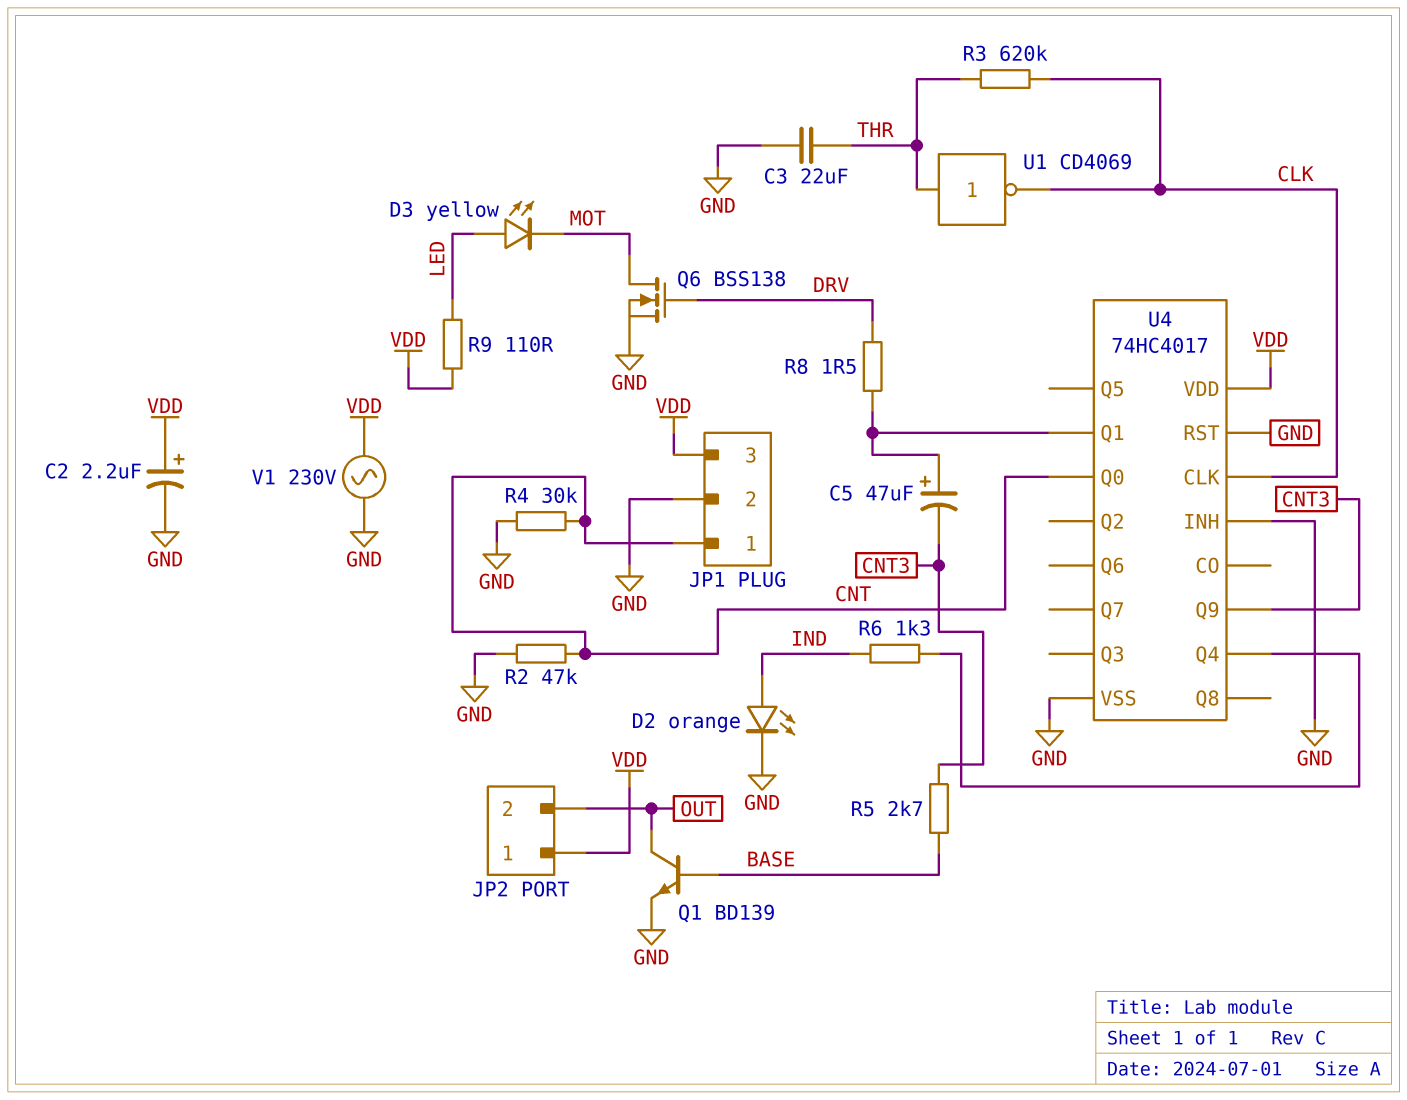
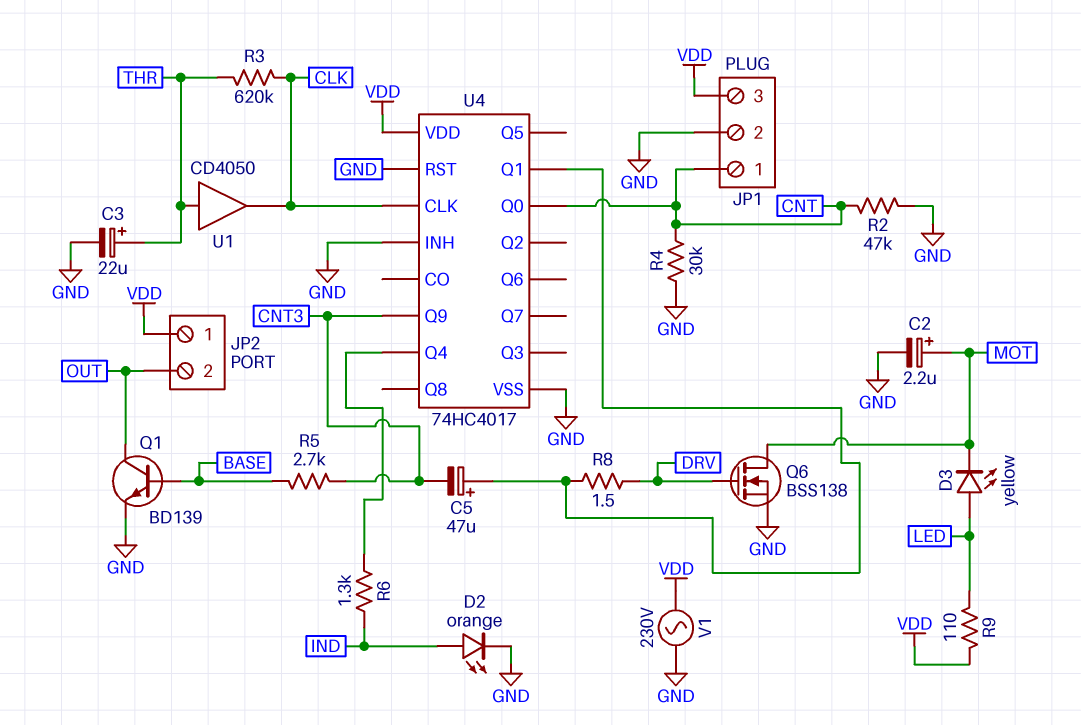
C2: 2.2uF (plus VDD, minus GND) -> 2.2uF (plus MOT, minus GND)
C3: 22uF (GND, THR) -> 22uF (plus THR, minus GND)
U1: NOT CD4069 (in THR, out CLK) -> buffer CD4050 (in THR, out CLK)

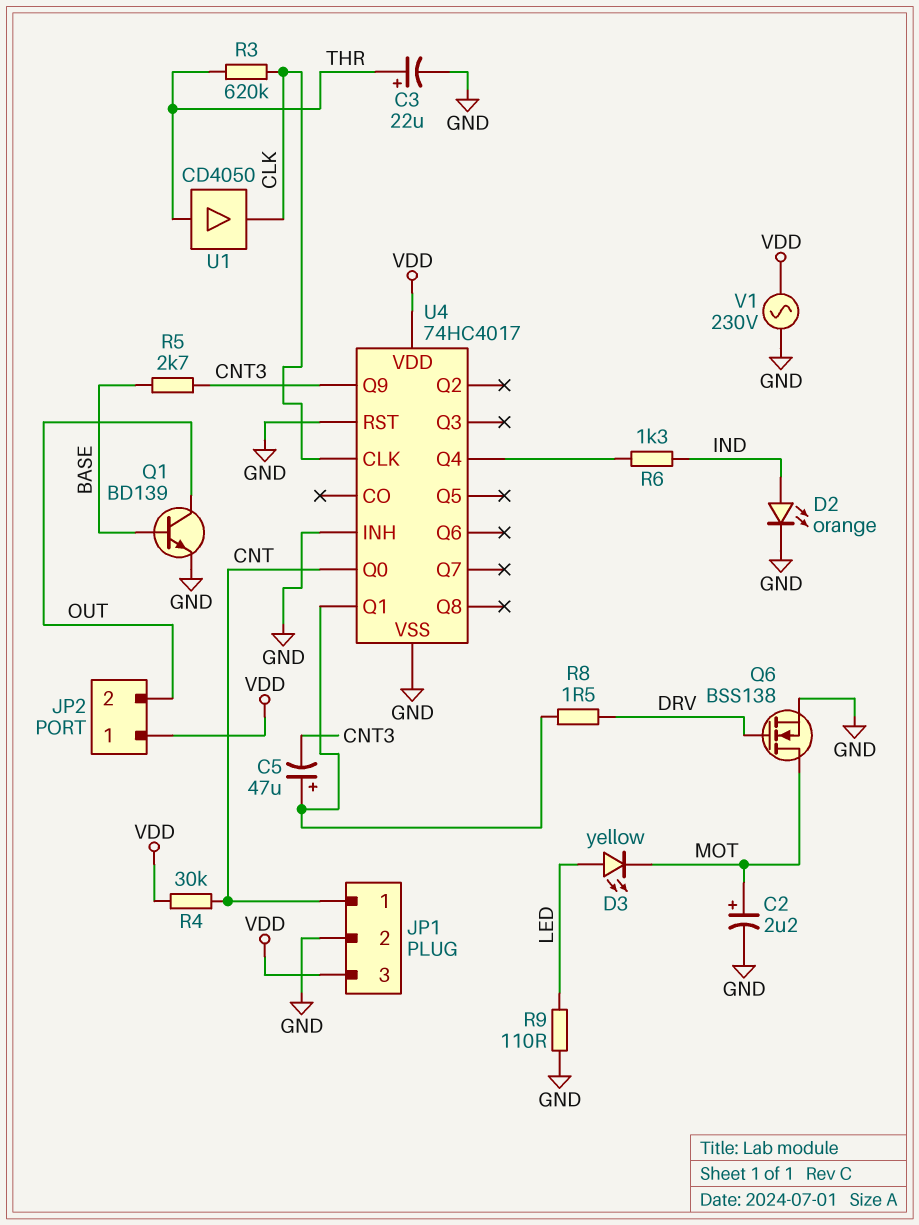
R2: 47k (CNT, GND) -> none
R4: 30k (CNT, GND) -> 30k (CNT, VDD)
R9: 110 (LED, VDD) -> 110 (GND, LED)

